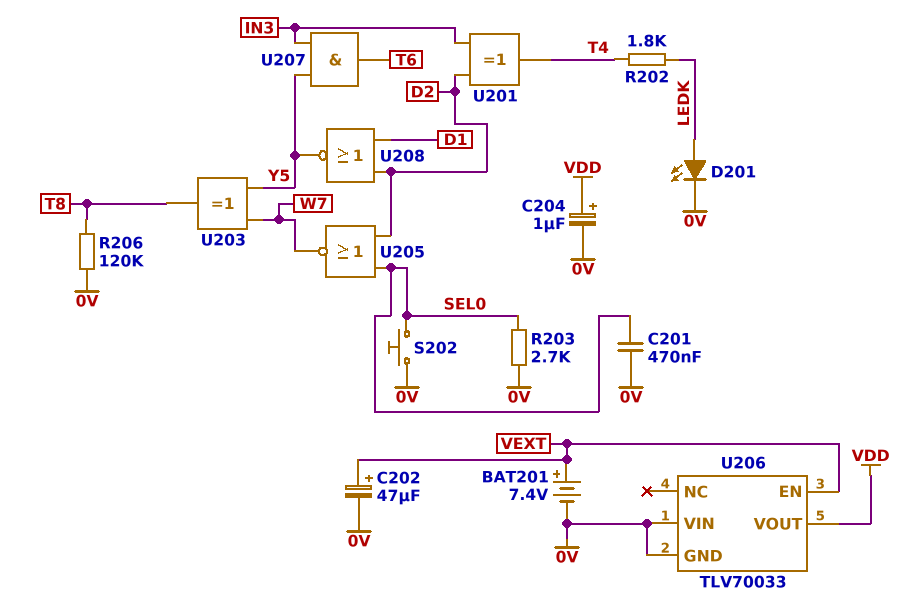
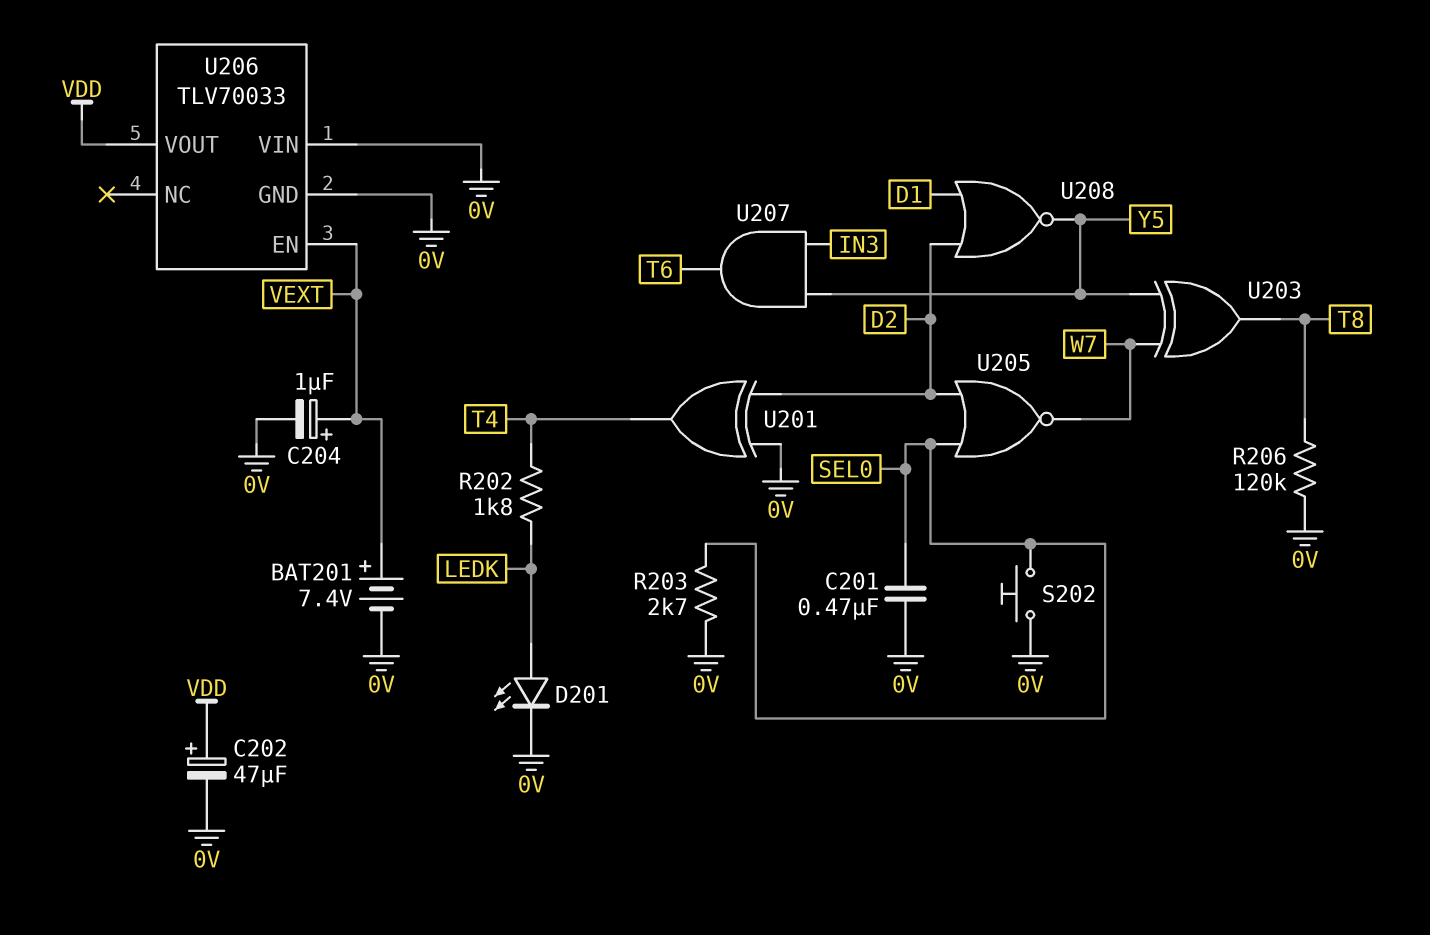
C202: 47uF (plus VEXT, minus 0V) -> 47uF (plus VDD, minus 0V)
C204: 1uF (plus VDD, minus 0V) -> 1uF (plus VEXT, minus 0V)
U201: XOR (in D2, in IN3, out T4) -> XOR (in 0V, in D2, out T4)

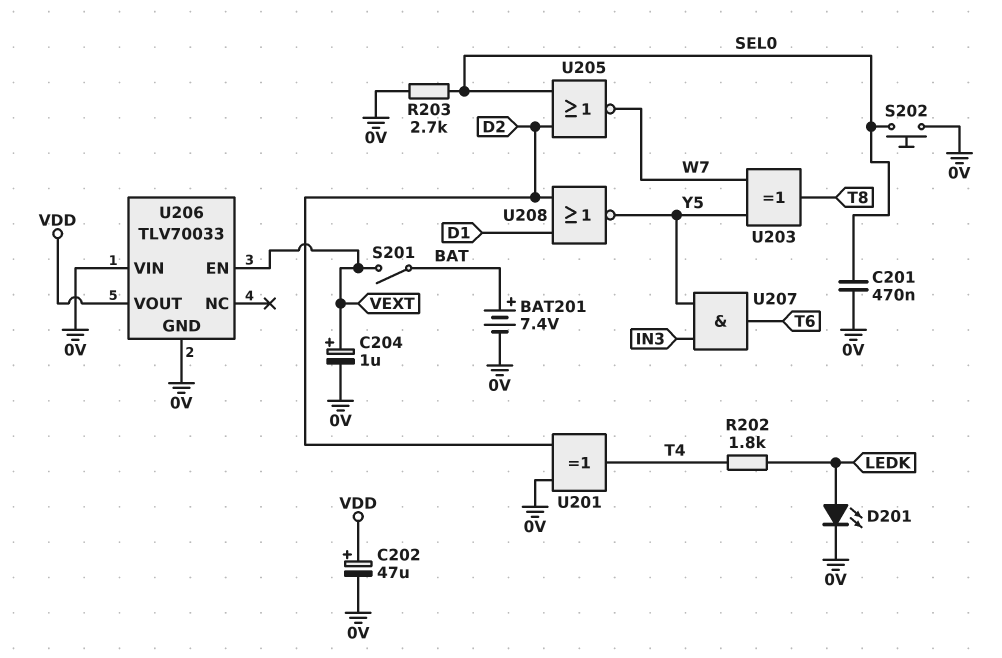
BAT201: 7.4V (plus VEXT, minus 0V) -> 7.4V (plus BAT, minus 0V)
R206: 120k (0V, T8) -> none
S201: none -> switch (BAT, VEXT)

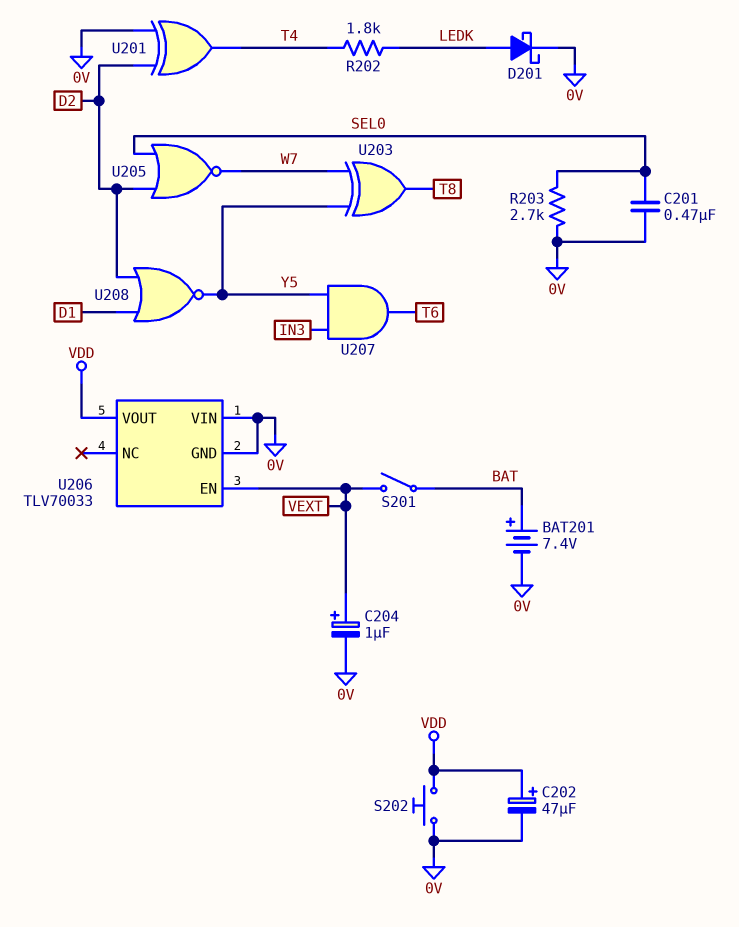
D201: LED (A LEDK, K 0V) -> schottky (A LEDK, K 0V)
S202: button (0V, SEL0) -> button (0V, VDD)

